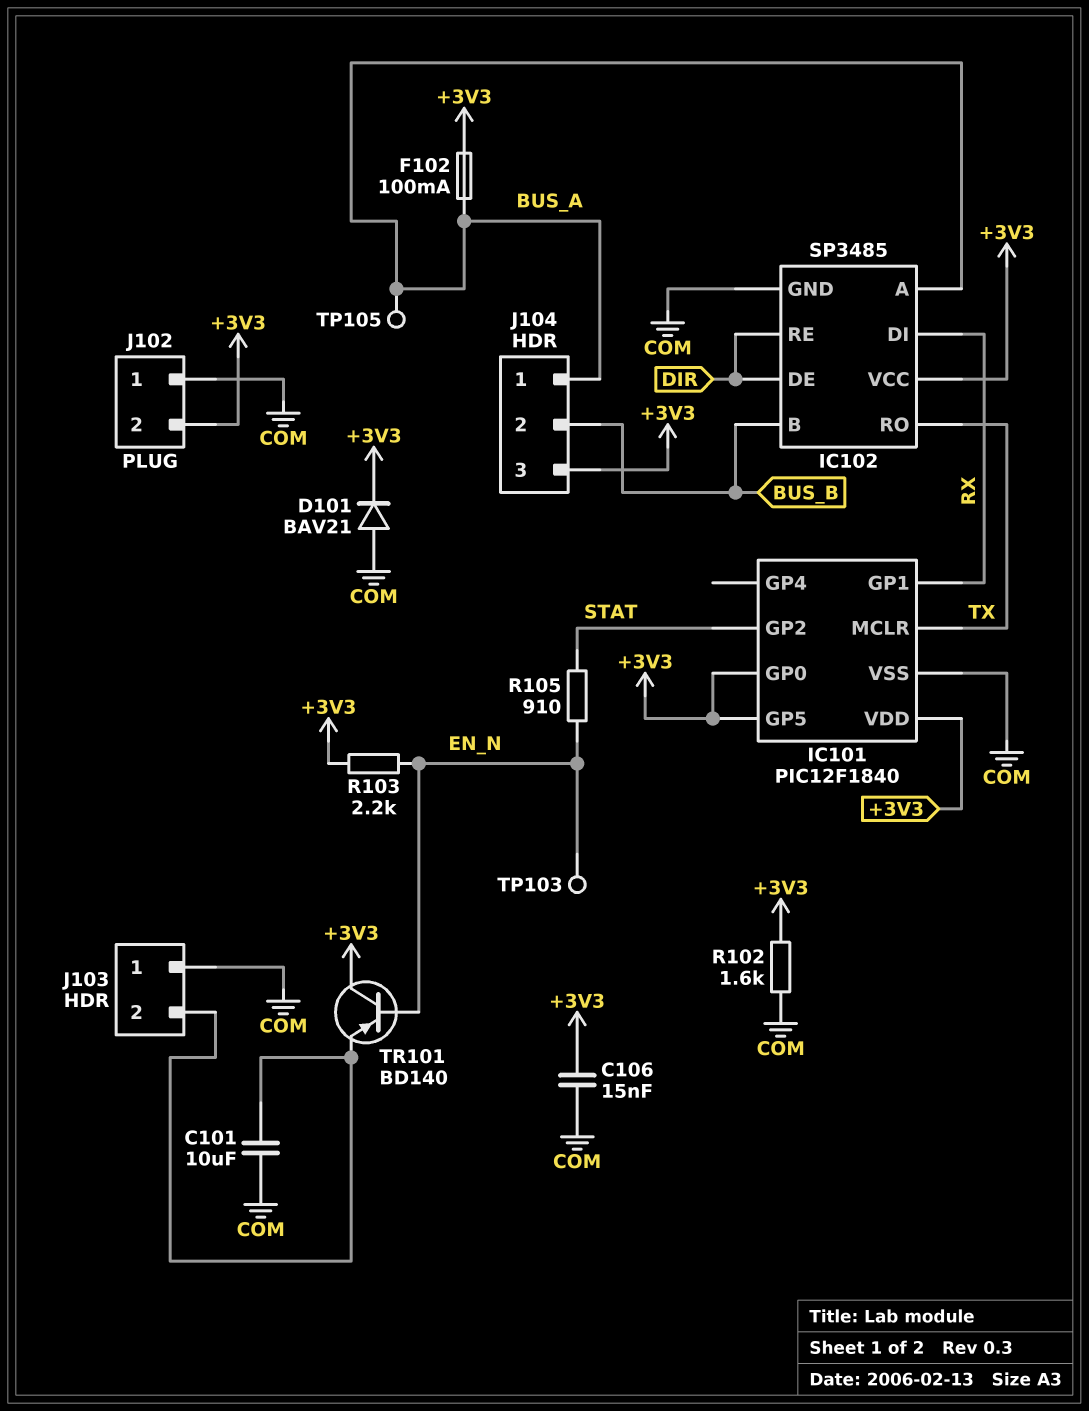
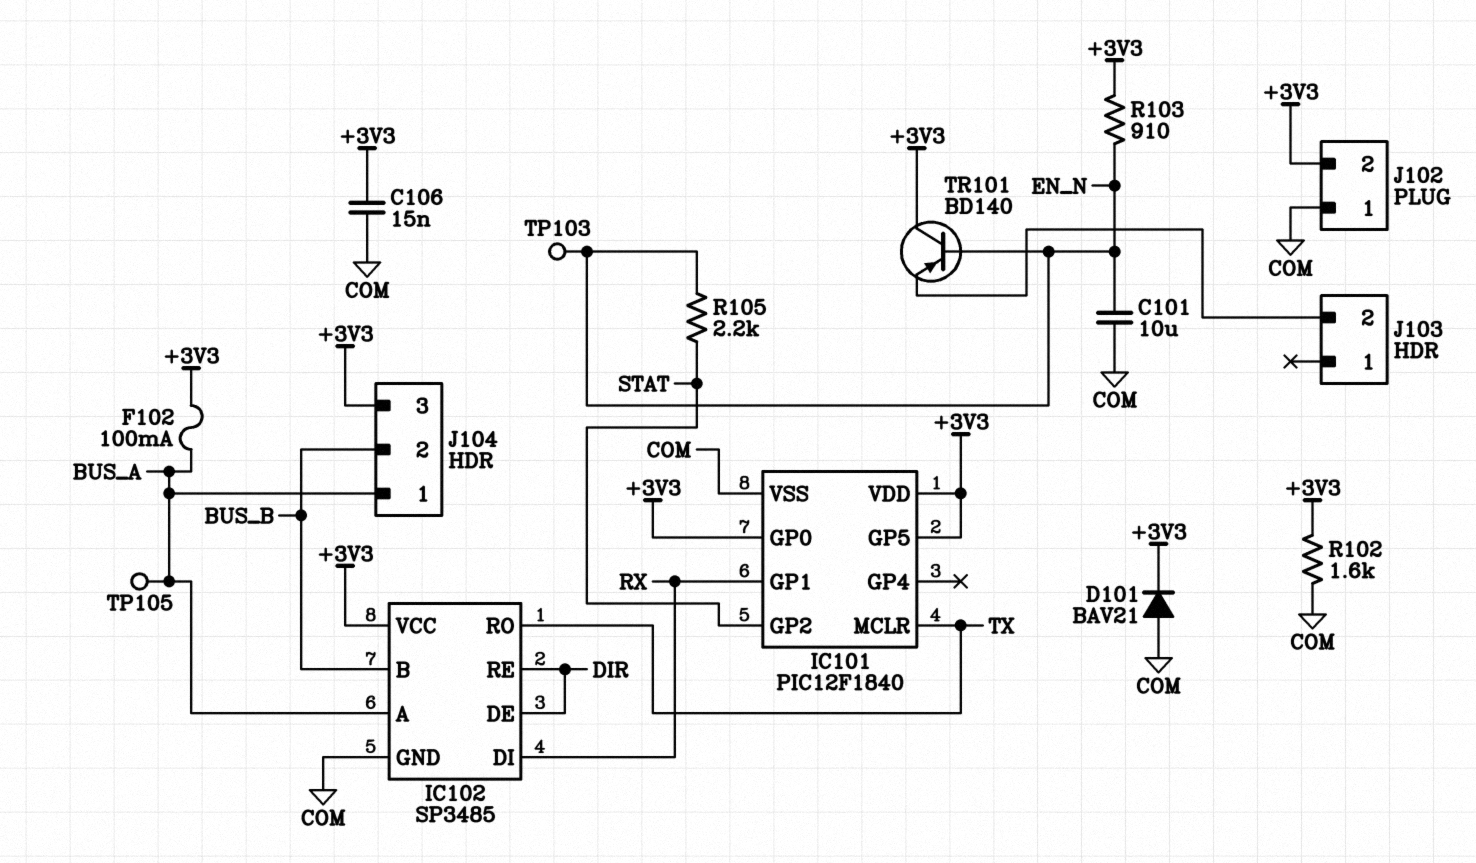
C101: 10uF (COM, J103/2) -> 10uF (COM, EN_N)
J103 pin 1: COM -> none
R103: 2.2k (+3V3, EN_N) -> 910 (+3V3, EN_N)
R105: 910 (EN_N, STAT) -> 2.2k (EN_N, STAT)

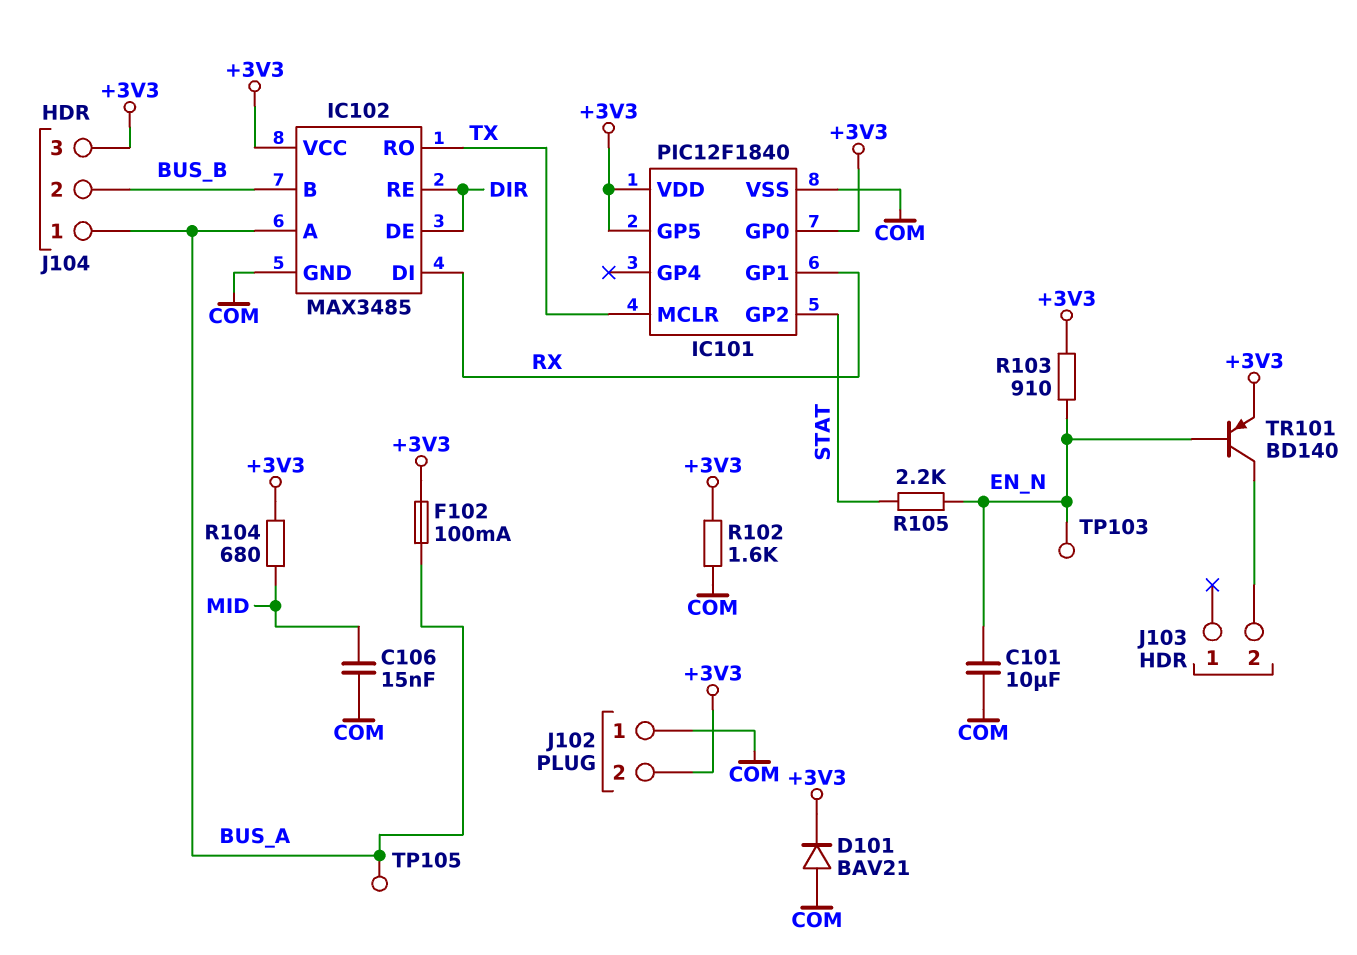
C106: 15nF (+3V3, COM) -> 15nF (COM, MID)
IC102: SP3485 -> MAX3485
R104: none -> 680 (+3V3, MID)
TR101: PNP BD140 (B EN_N, C +3V3, E J103/2) -> PNP BD140 (B EN_N, C J103/2, E +3V3)

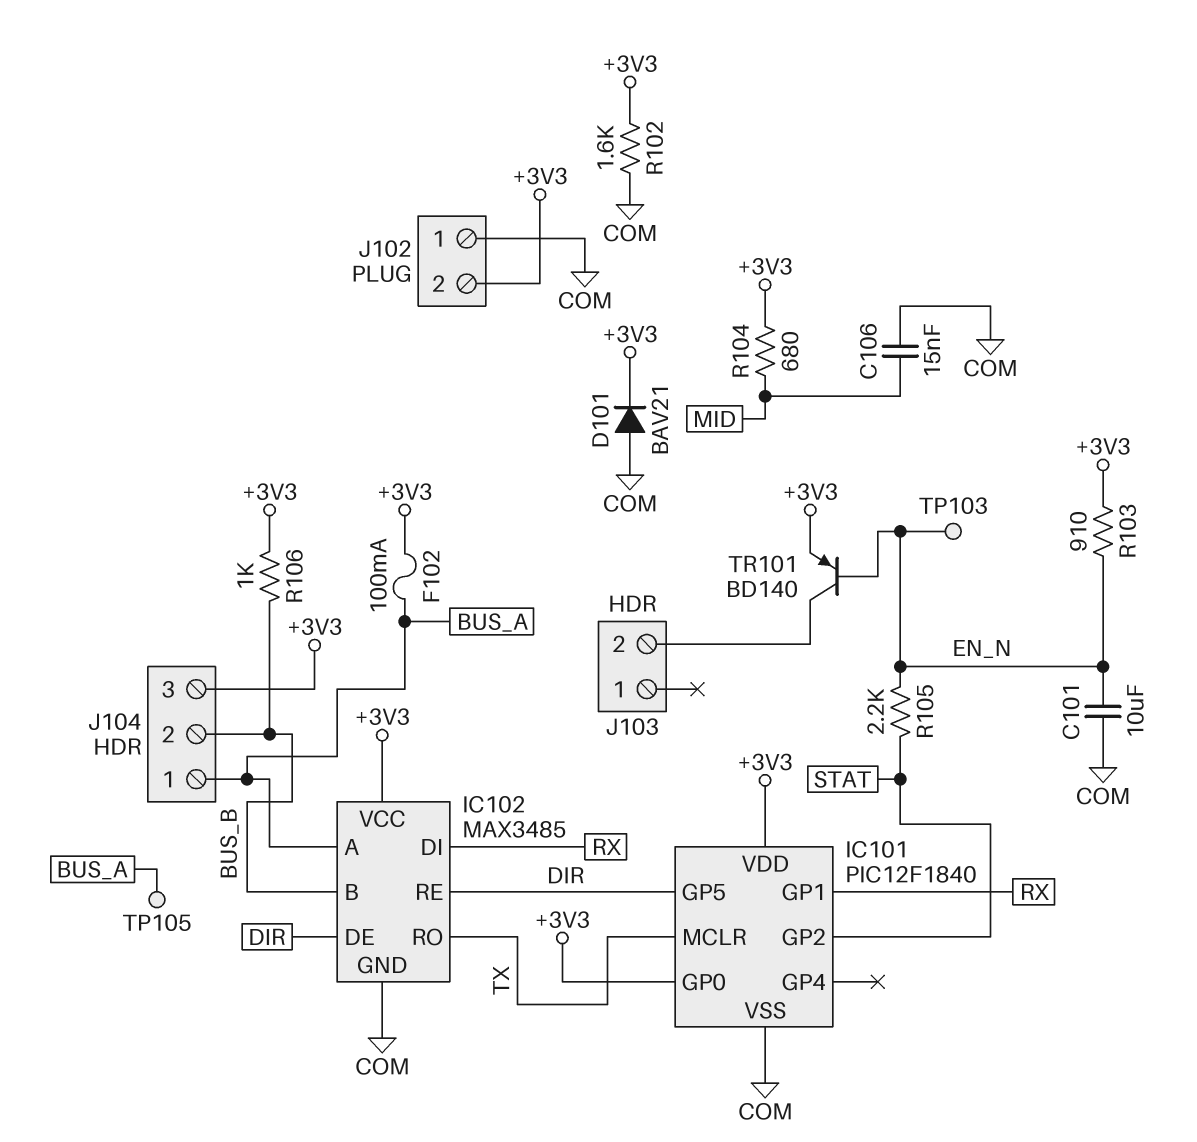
IC101 pin GP5: +3V3 -> DIR
R106: none -> 1k (+3V3, BUS_B)

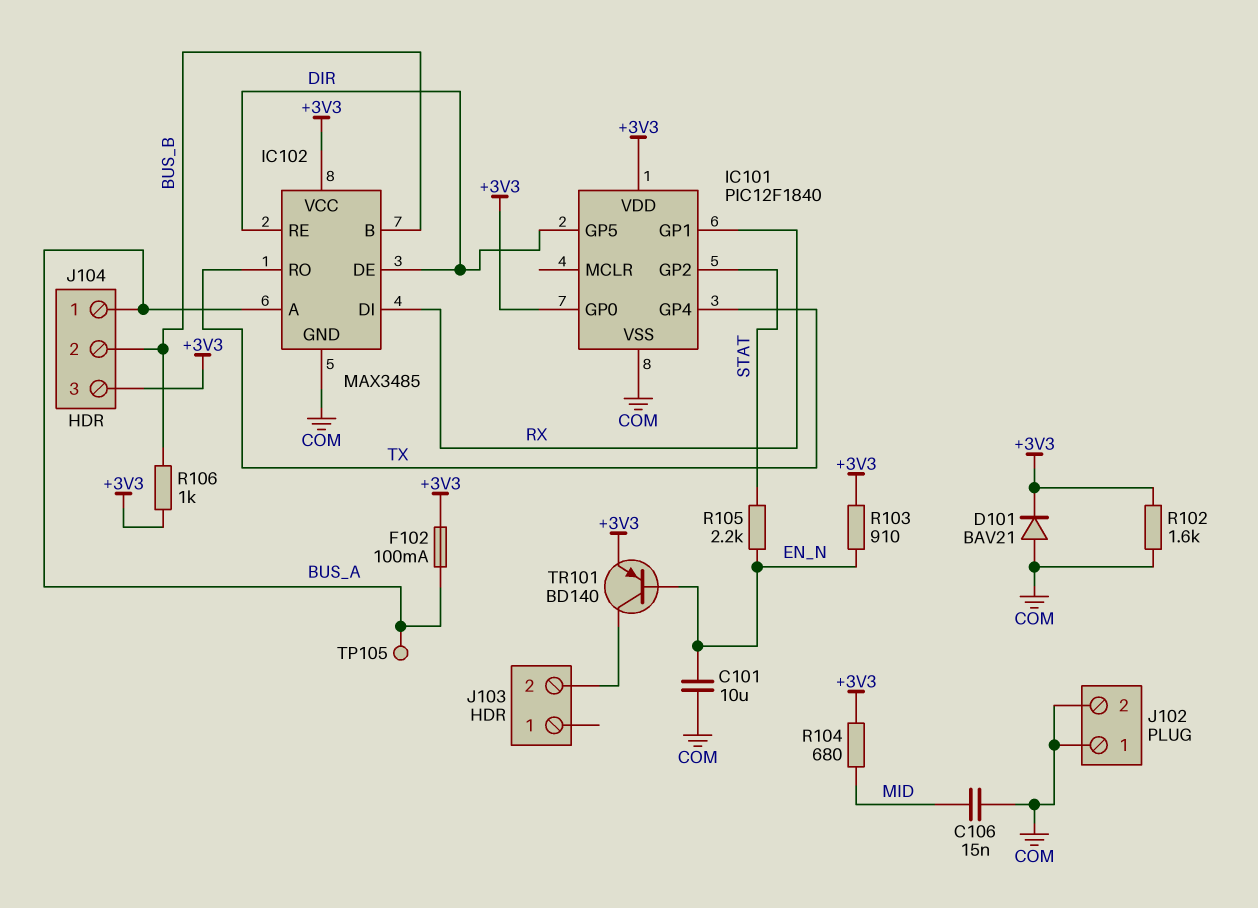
IC101 pin GP4: none -> TX
IC101 pin MCLR: TX -> none
J102 pin 2: +3V3 -> COM
TP103: test point (EN_N) -> none

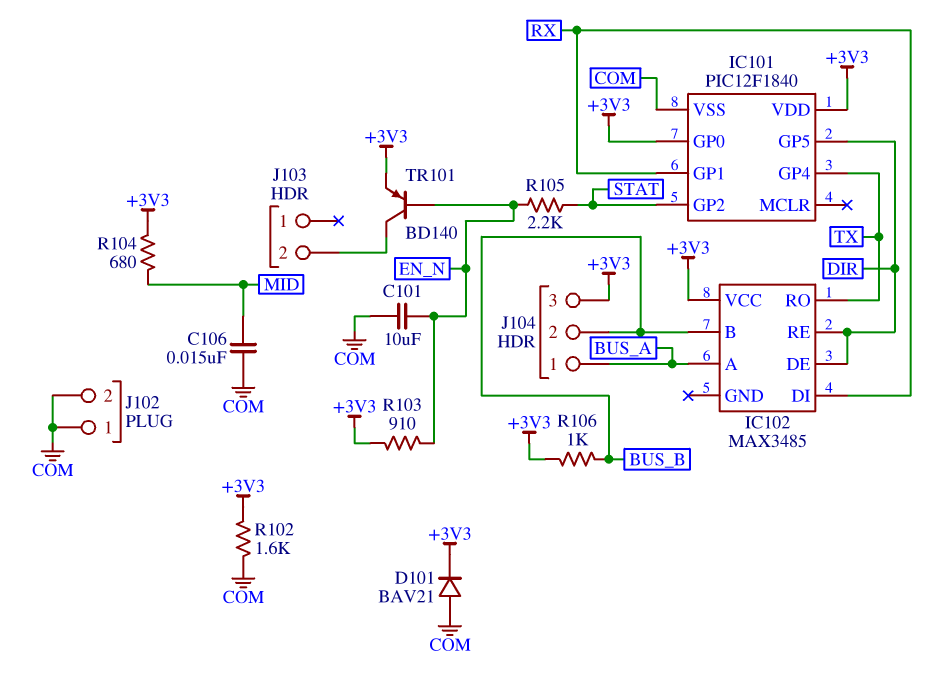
F102: 100mA (+3V3, BUS_A) -> none
IC102 pin GND: COM -> none
TP105: test point (BUS_A) -> none

